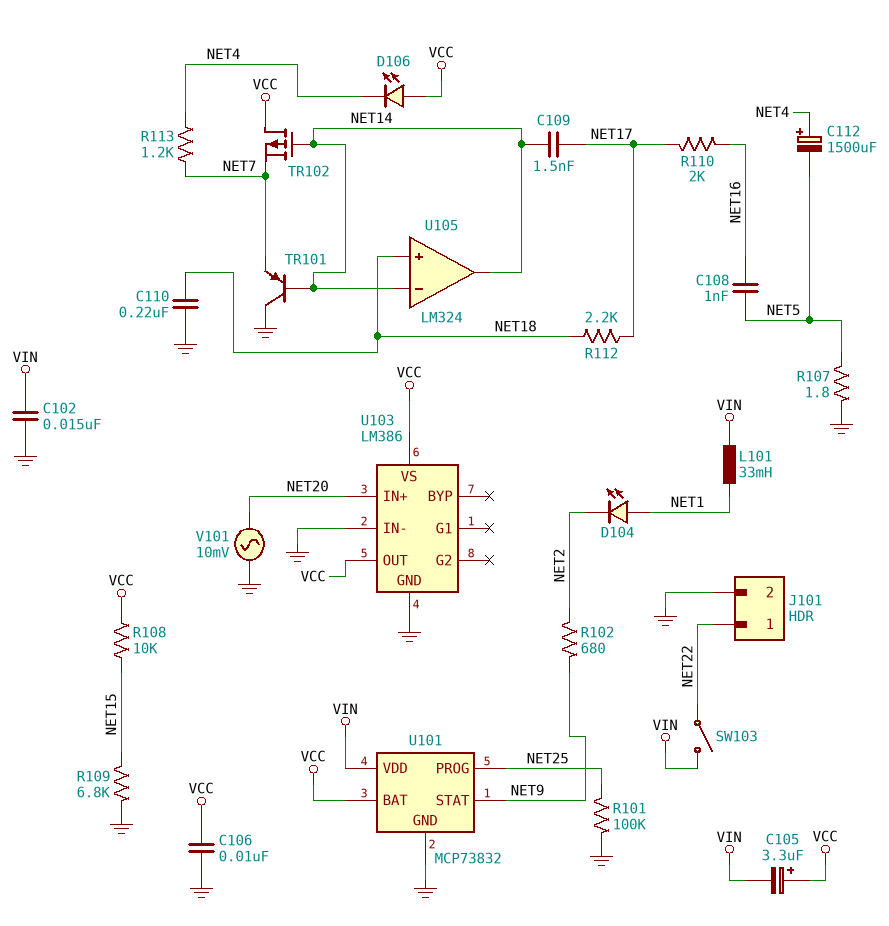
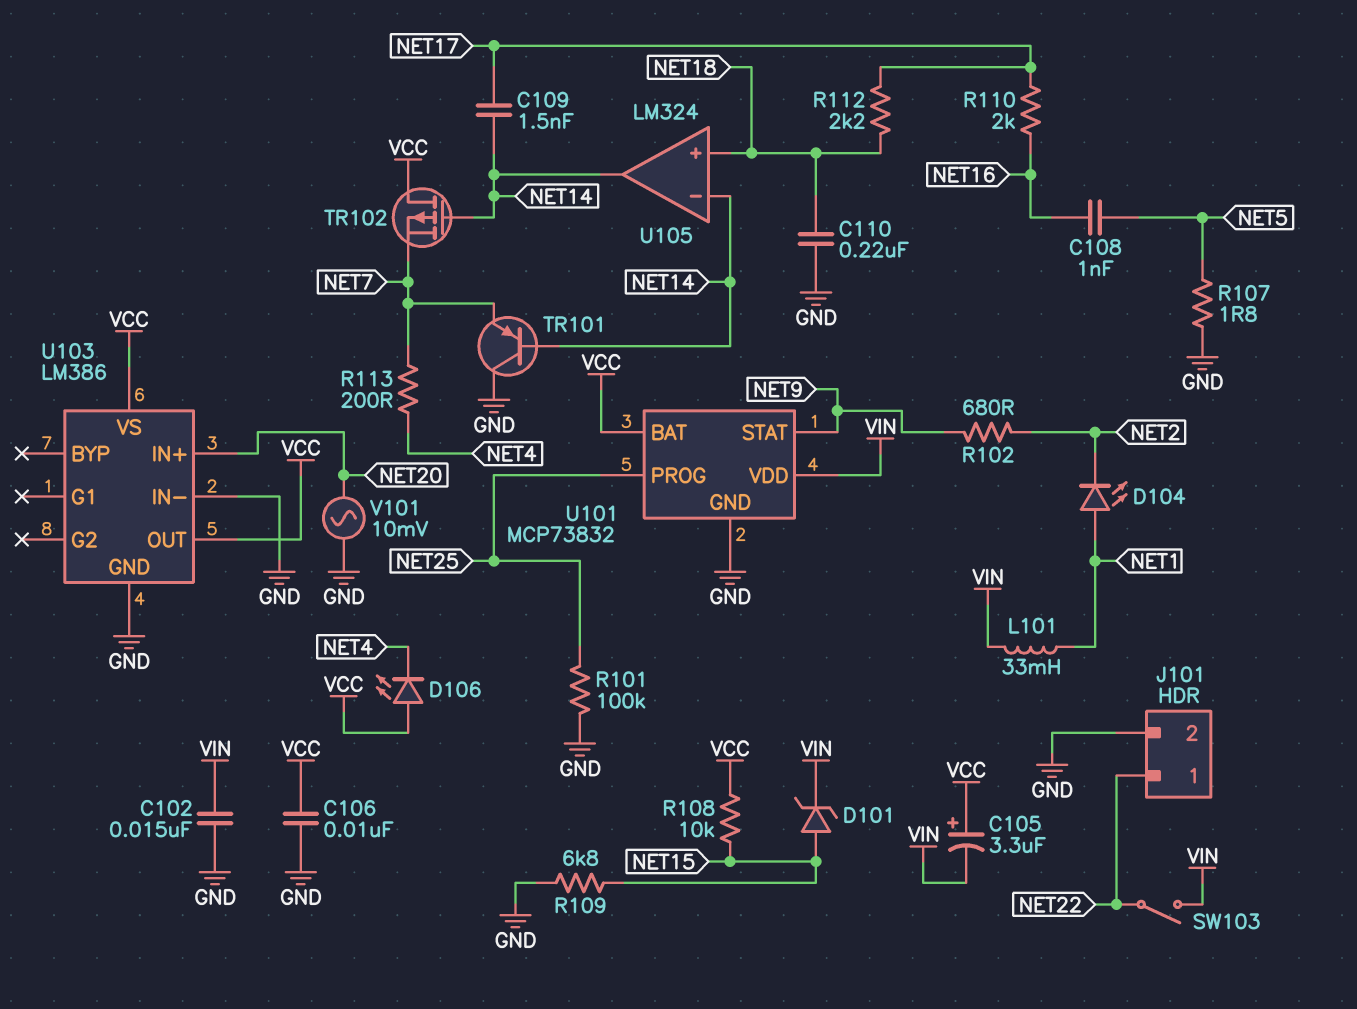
C112: 1500uF (plus NET4, minus NET5) -> none
D101: none -> zener (A NET15, K VIN)
R113: 1.2k (NET4, NET7) -> 200 (NET4, NET7)

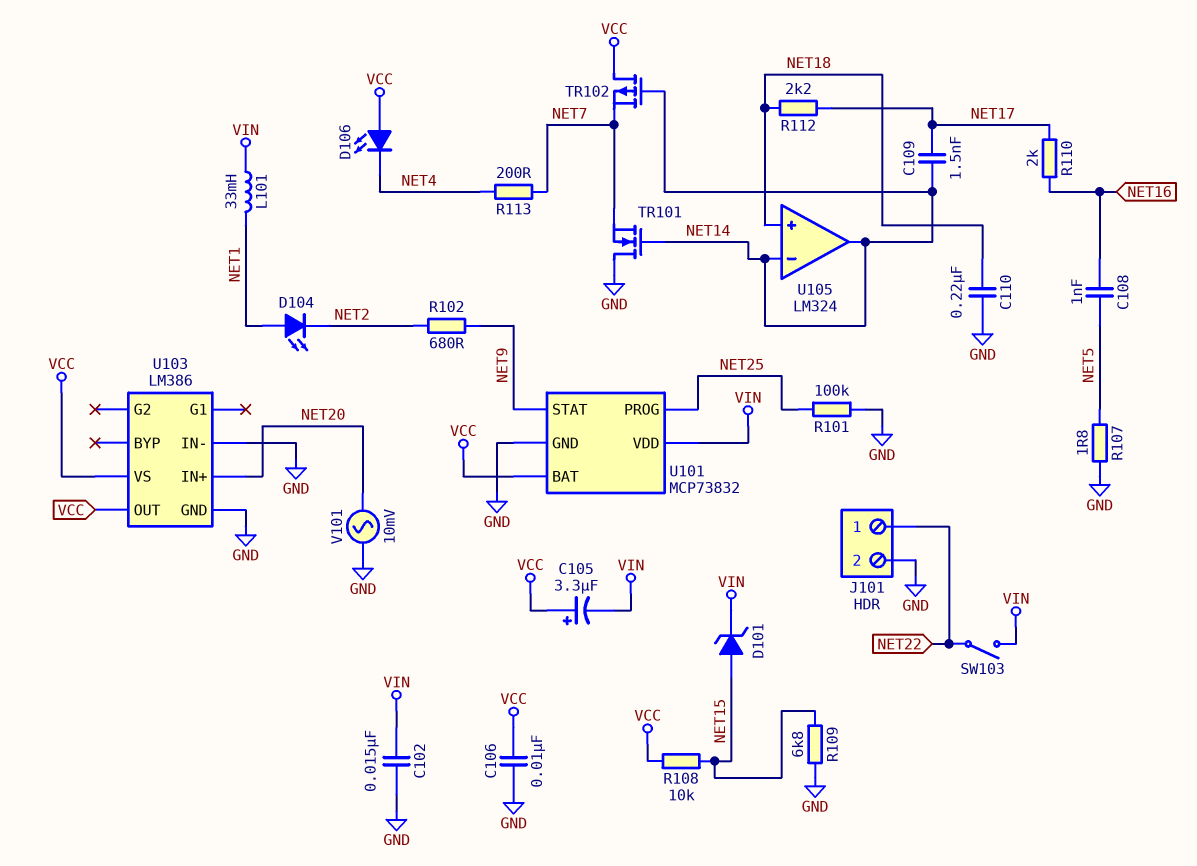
TR101: PNP (B NET14, C GND, E NET7) -> NMOS (G NET14, D GND, S NET7)

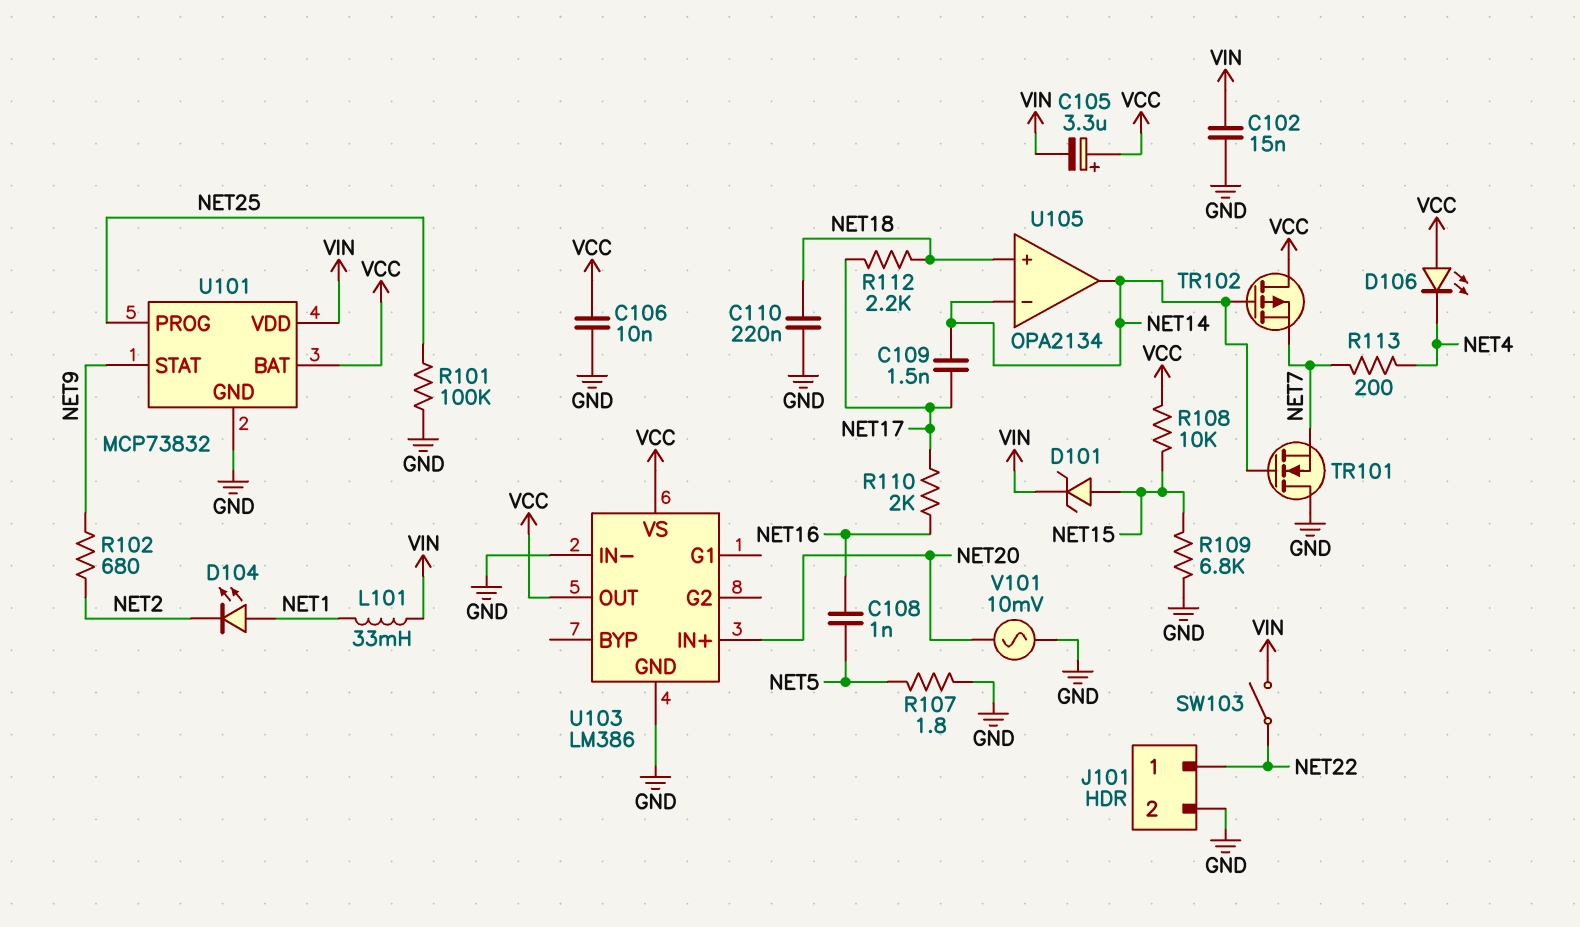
U105: LM324 -> OPA2134

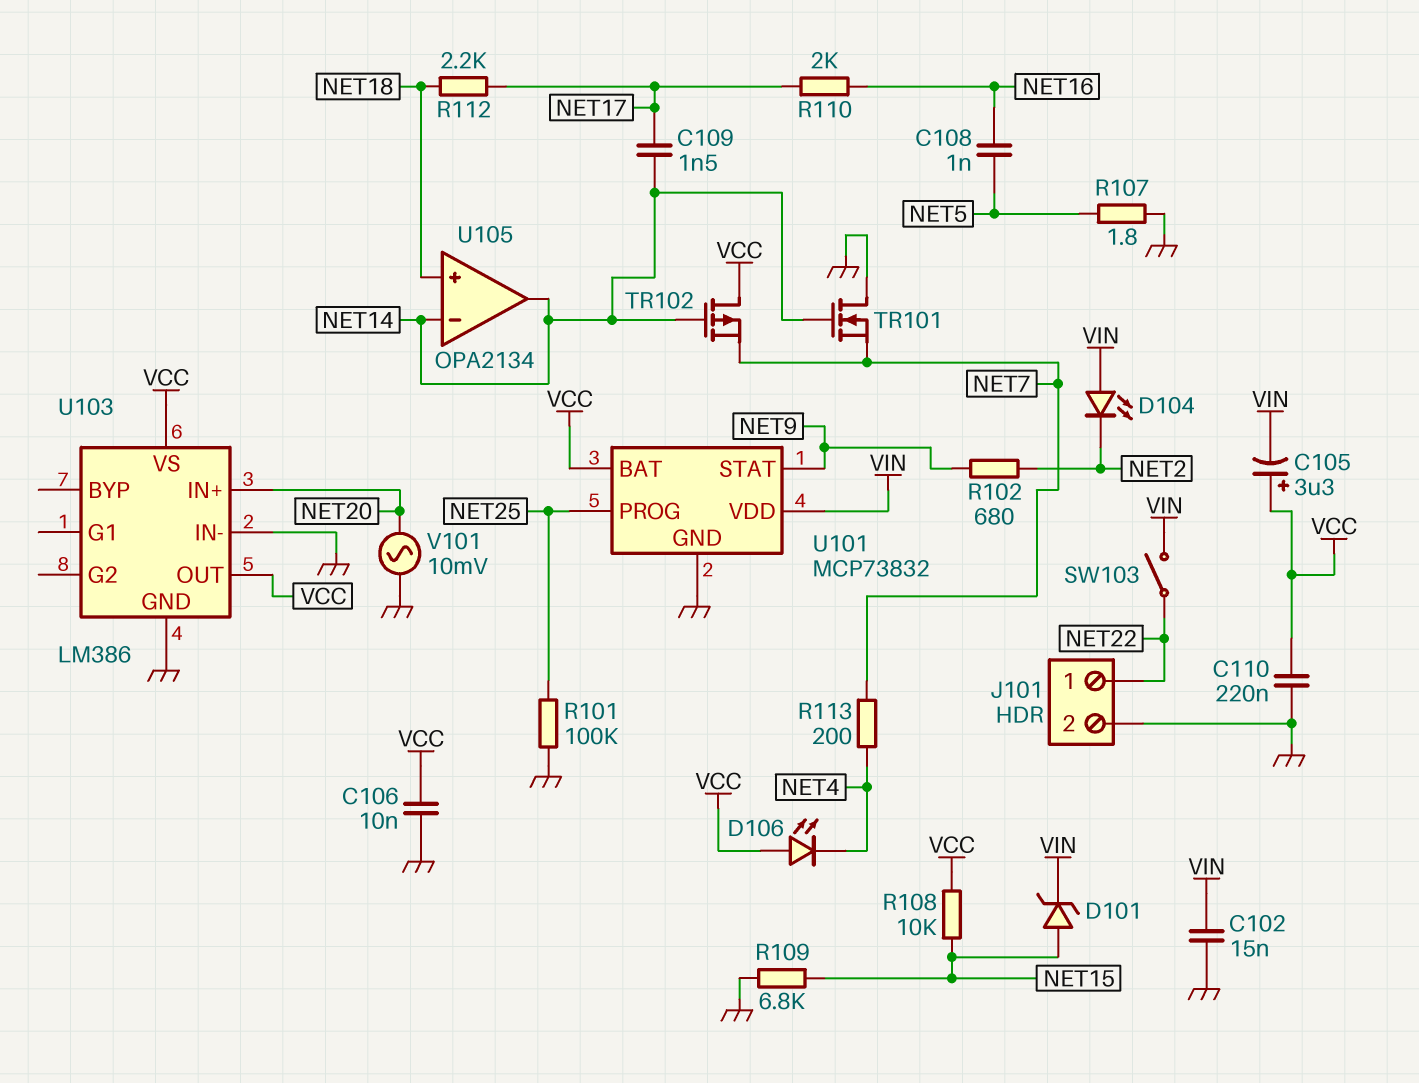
C110: 220nF (GND, NET18) -> 220nF (GND, VCC)
D104: LED (A NET1, K NET2) -> LED (A VIN, K NET2)
L101: 33mH (NET1, VIN) -> none

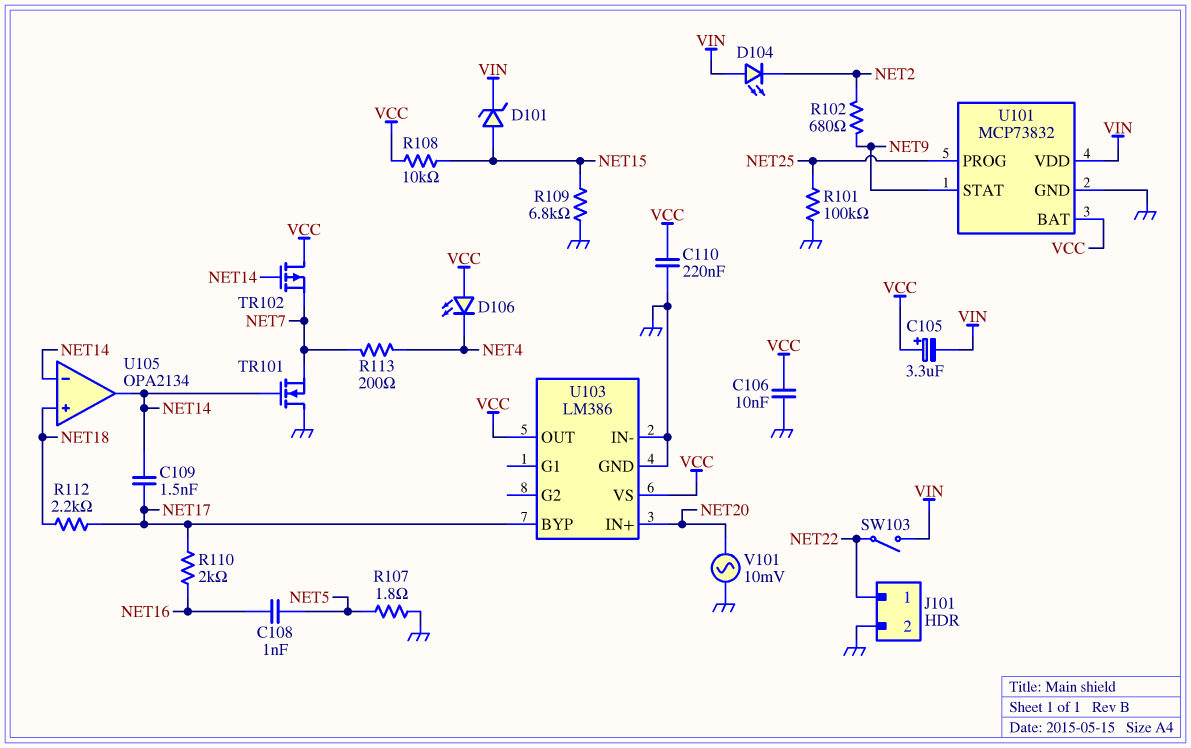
C102: 15nF (GND, VIN) -> none
U103 pin BYP: none -> NET17

